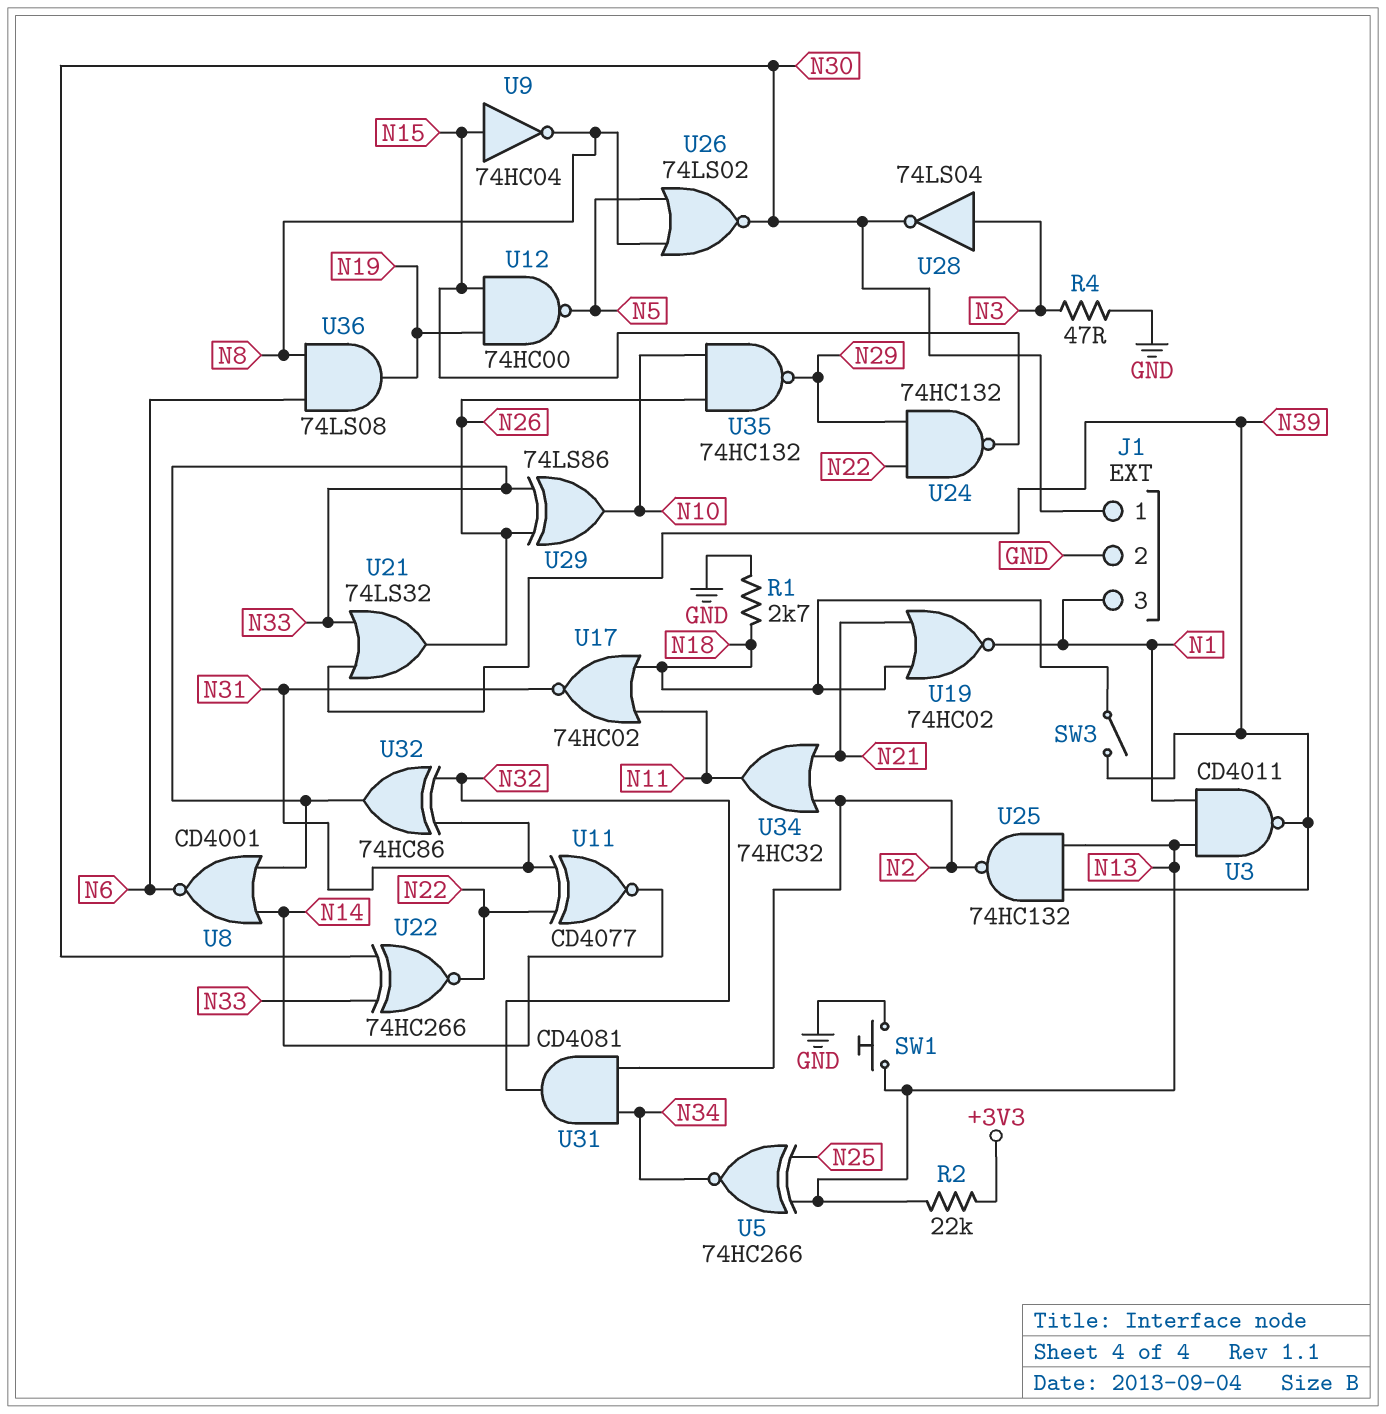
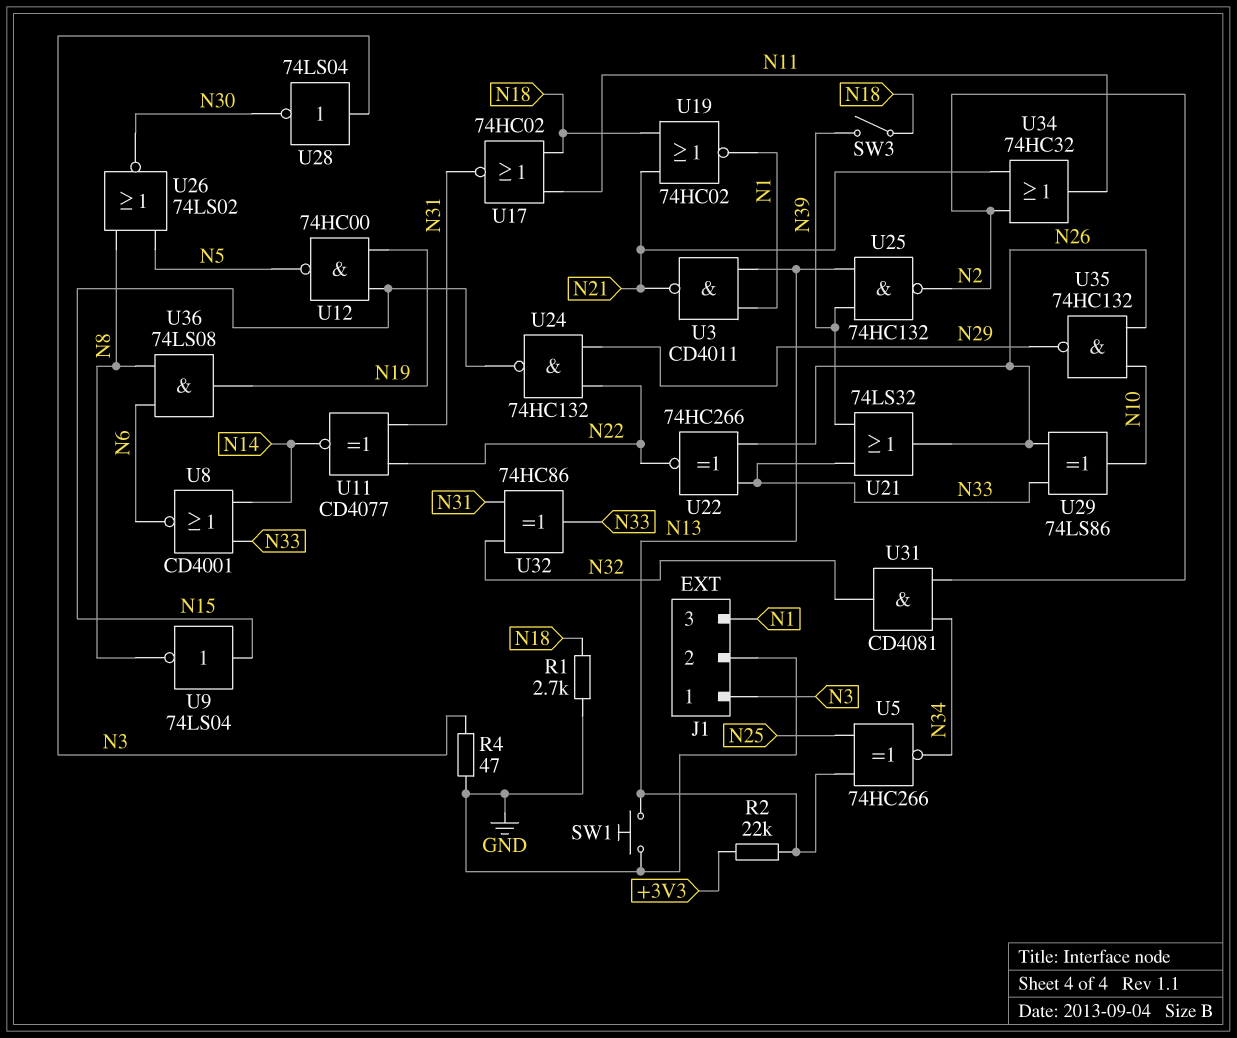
J1 pin 1: N30 -> N3
U3: NAND CD4011 (in N1, in N13, out N39) -> NAND CD4011 (in N1, in N13, out N21)
U9: NOT 74HC04 (in N15, out N8) -> NOT 74LS04 (in N15, out N8)
U22: XNOR 74HC266 (in N30, in N33, out N22) -> XNOR 74HC266 (in N26, in N33, out N22)

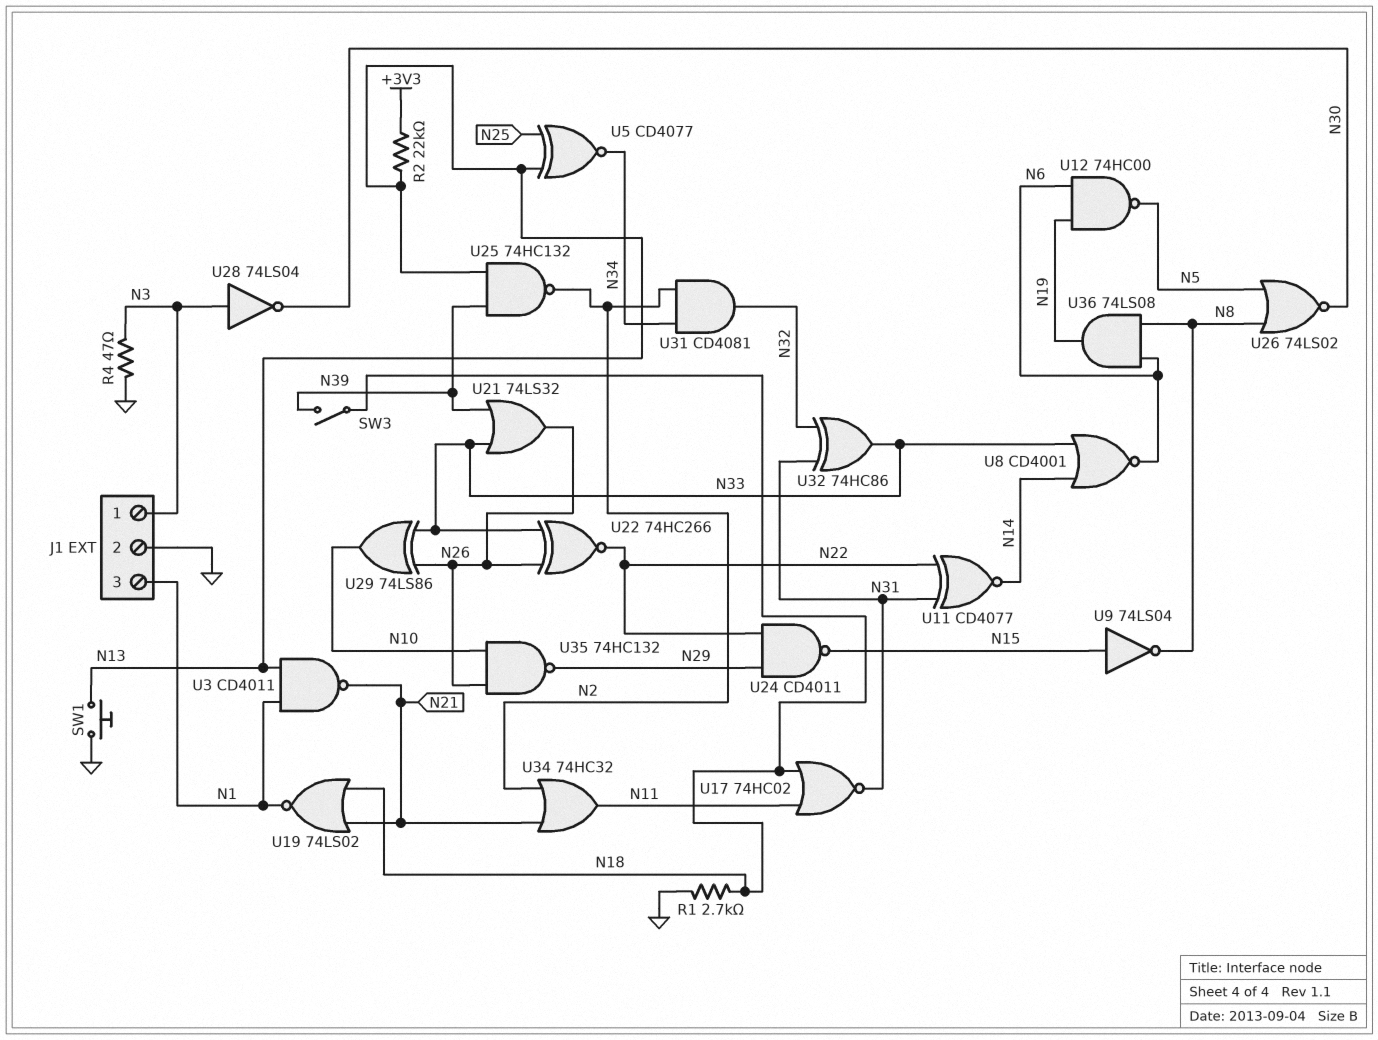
U5: XNOR 74HC266 (in N13, in N25, out N34) -> XNOR CD4077 (in N13, in N25, out N34)
U12: NAND 74HC00 (in N15, in N19, out N5) -> NAND 74HC00 (in N6, in N19, out N5)
U19: NOR 74HC02 (in N18, in N21, out N1) -> NOR 74LS02 (in N18, in N21, out N1)
U24: NAND 74HC132 (in N22, in N29, out N15) -> NAND CD4011 (in N22, in N29, out N15)

